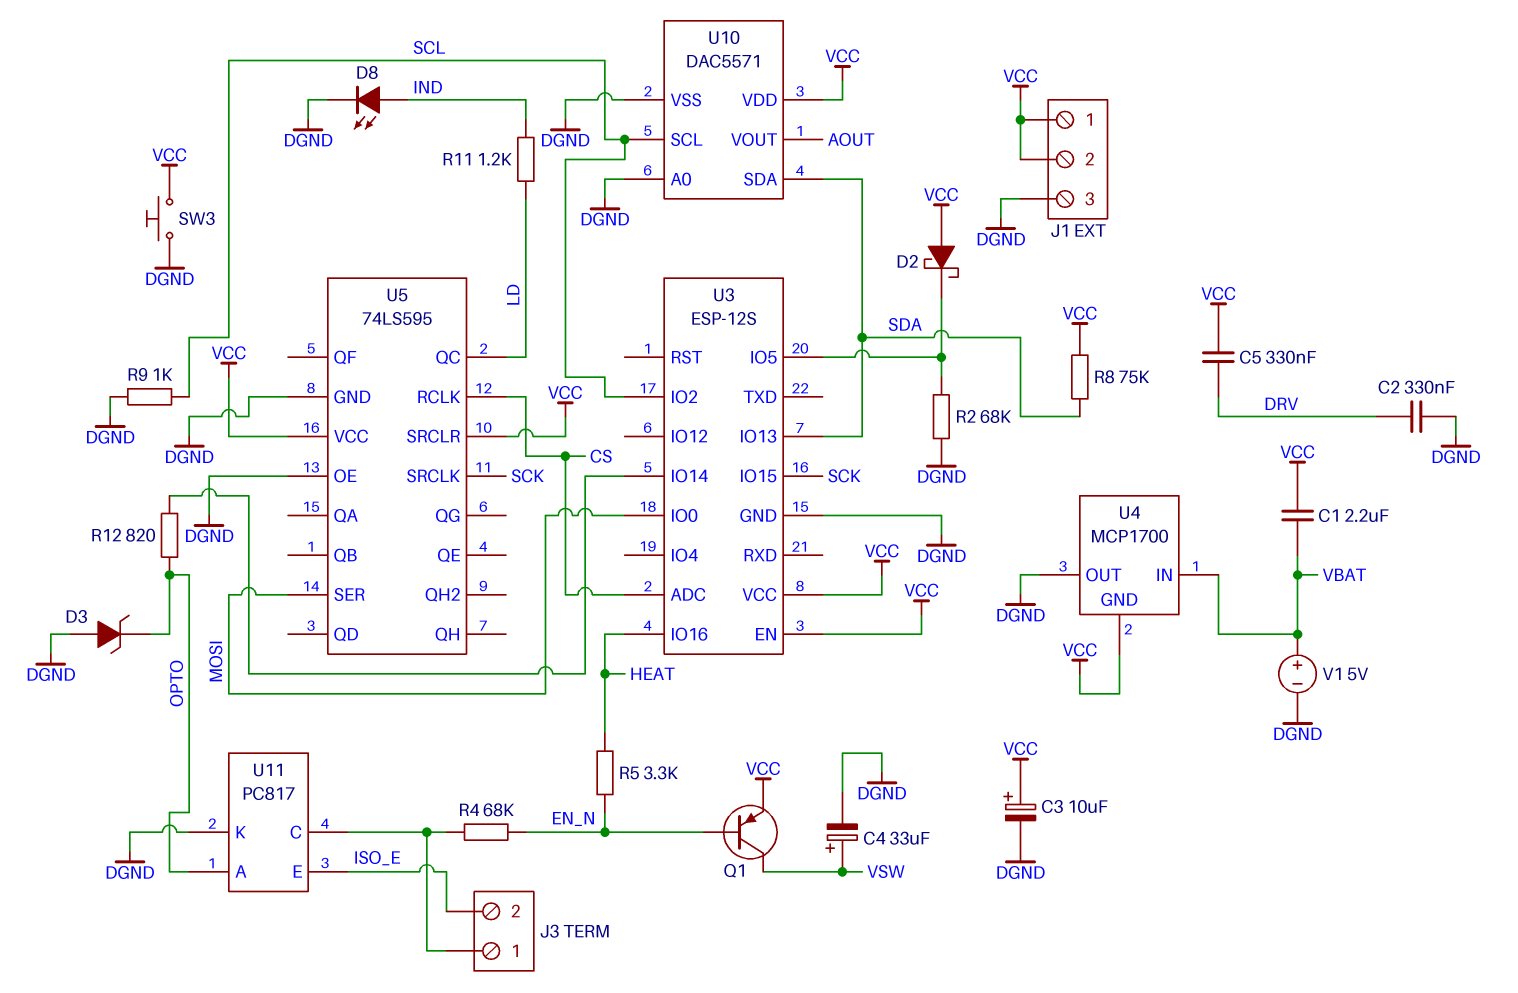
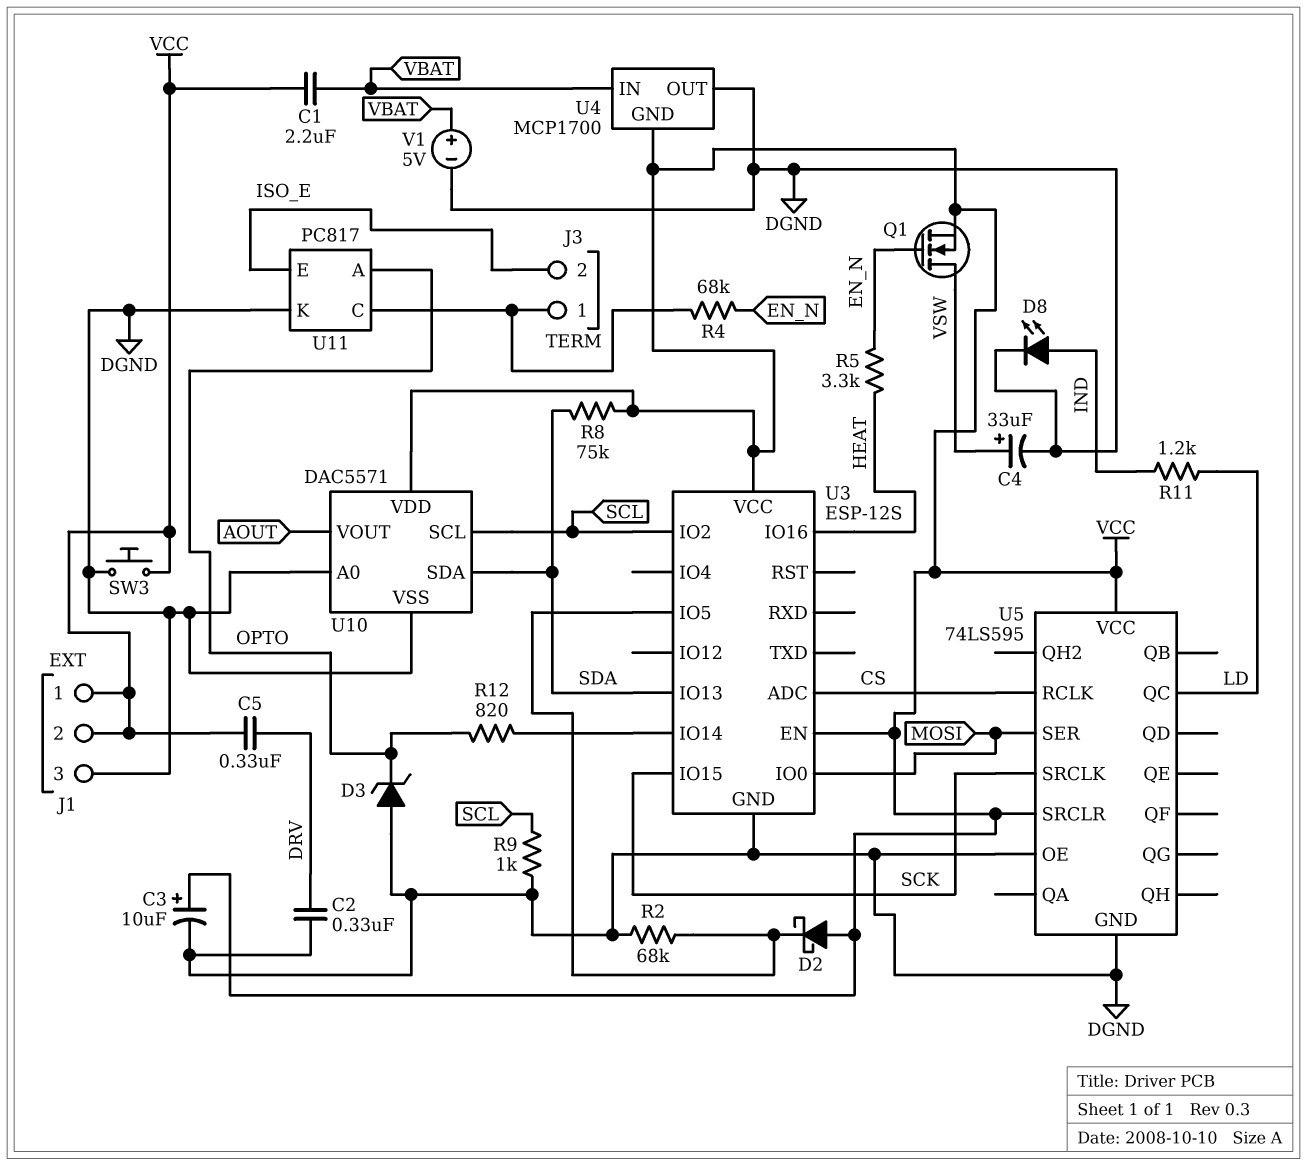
Q1: PNP (B EN_N, C VSW, E VCC) -> NMOS (G EN_N, D VSW, S VCC)

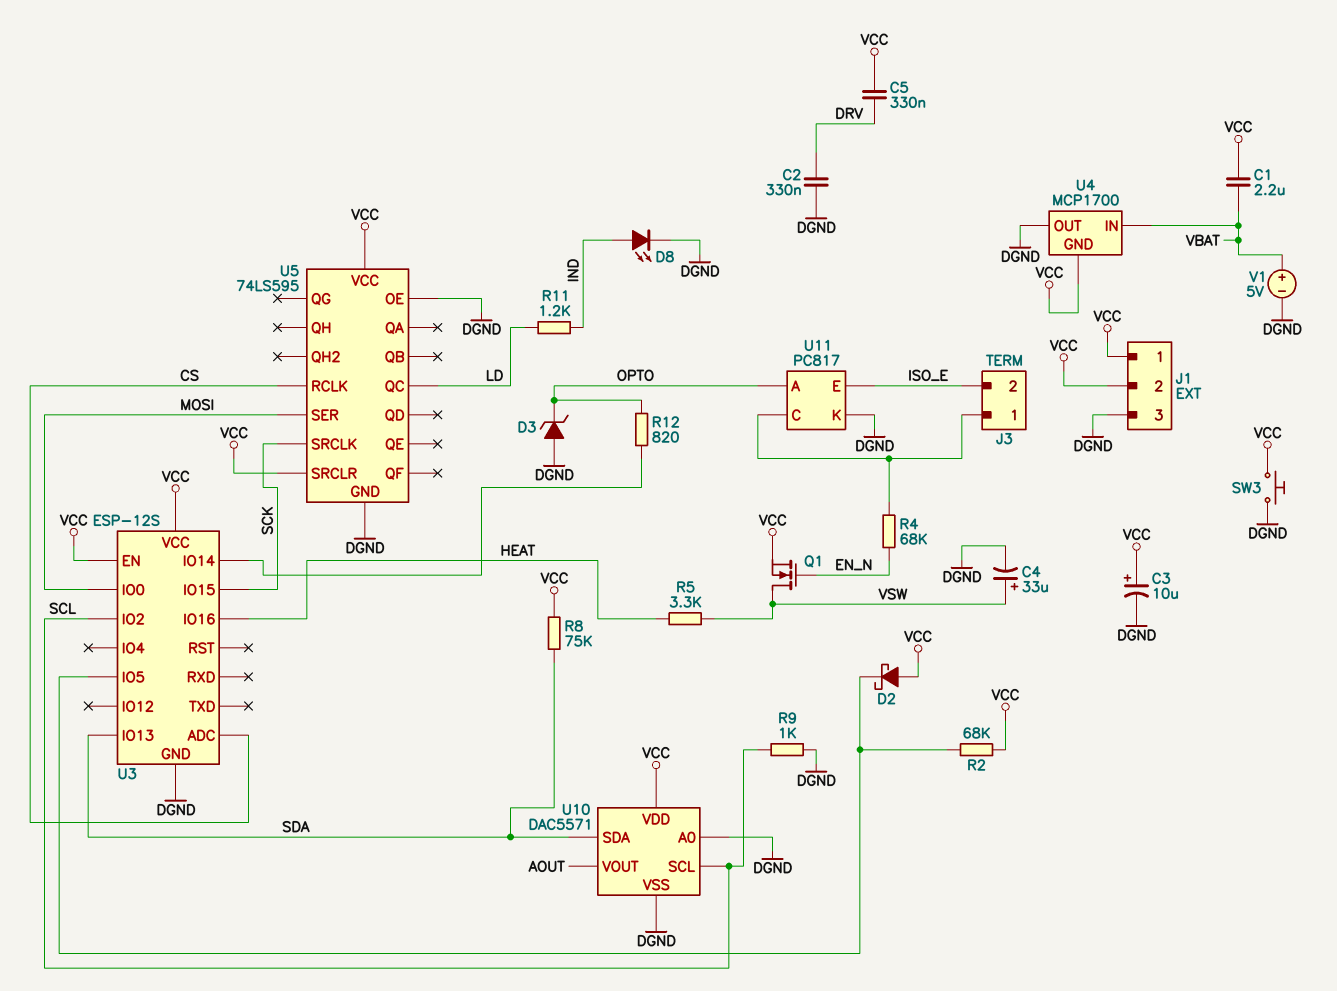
R2: 68k (DGND, U3/IO5) -> 68k (U3/IO5, VCC)
R5: 3.3k (EN_N, HEAT) -> 3.3k (HEAT, VSW)

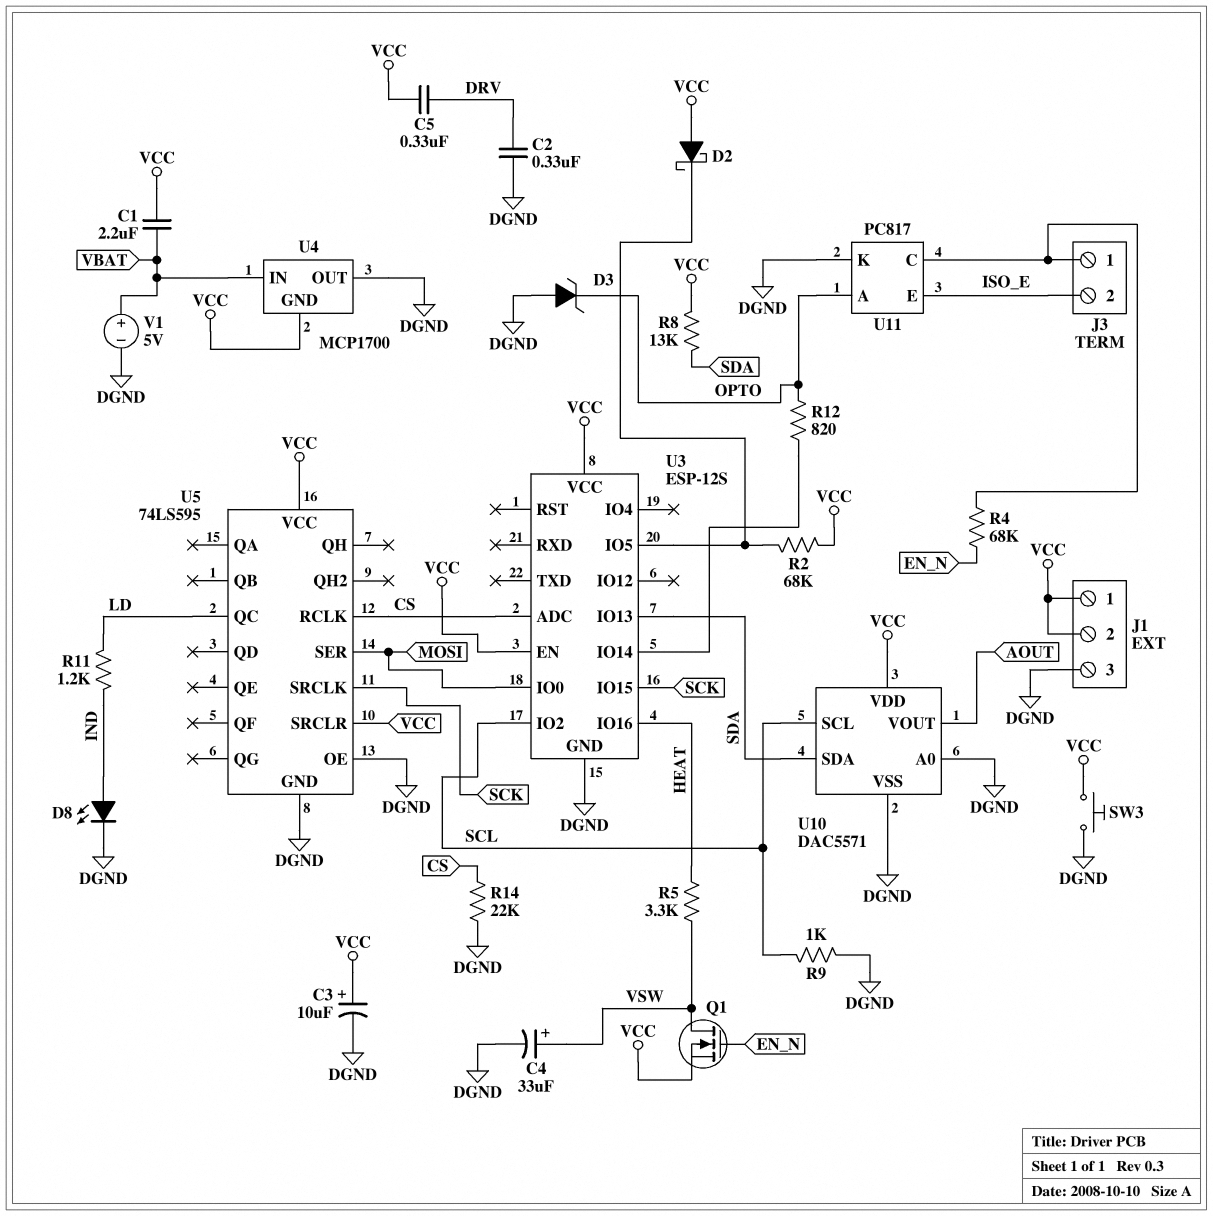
R8: 75k (SDA, VCC) -> 13k (SDA, VCC)
R14: none -> 22k (CS, DGND)

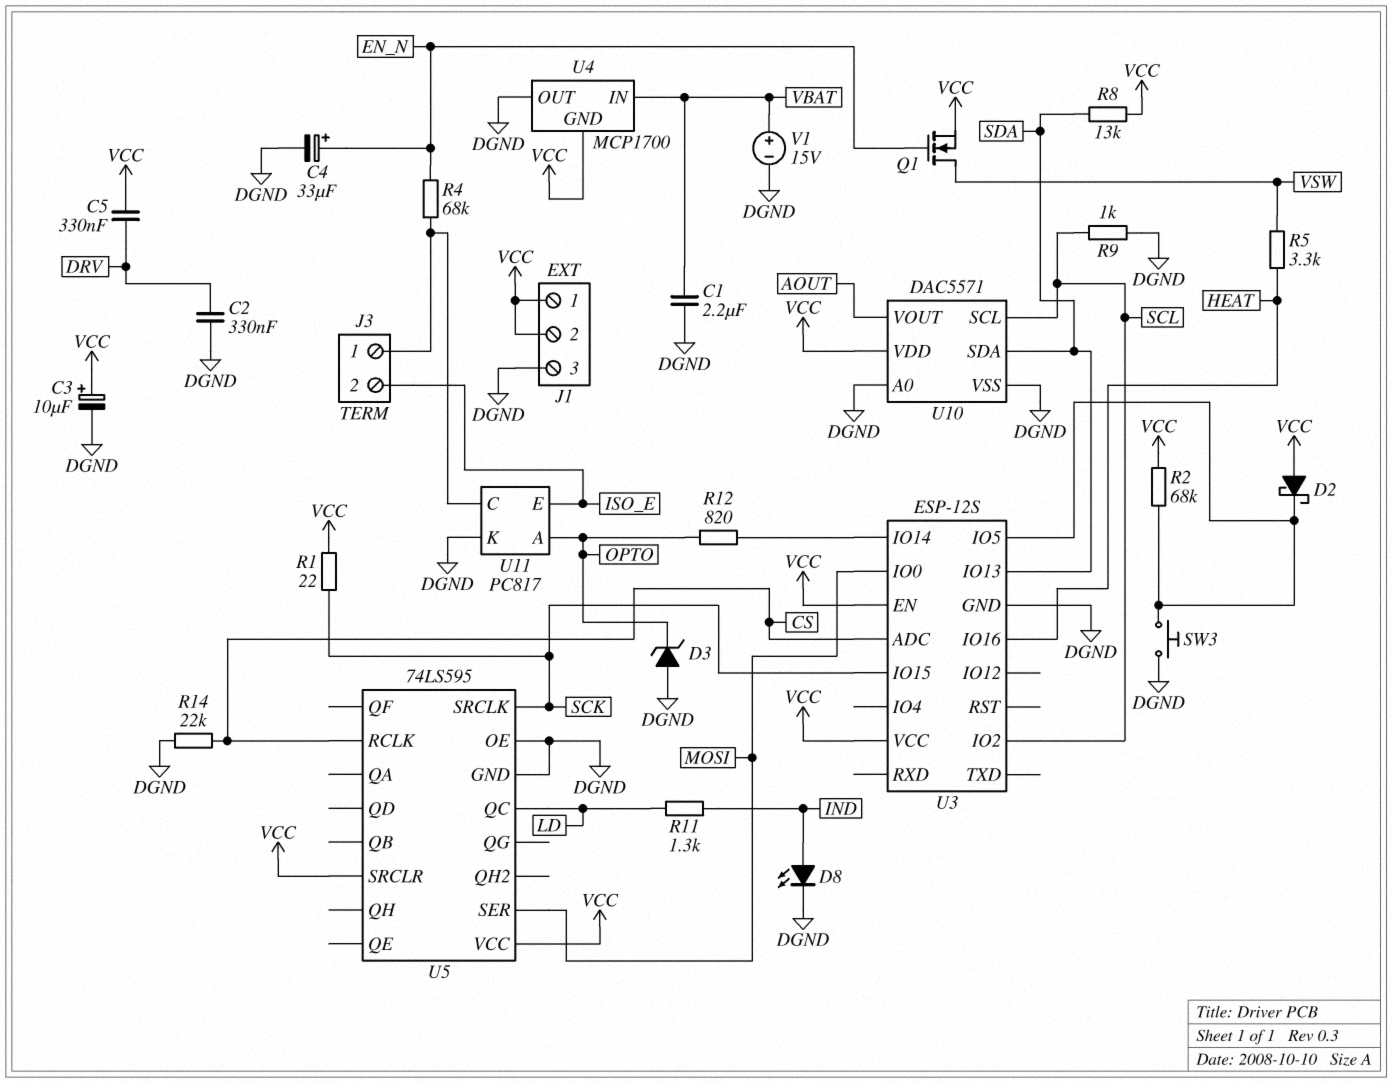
C1: 2.2uF (VBAT, VCC) -> 2.2uF (DGND, VBAT)
C4: 33uF (plus VSW, minus DGND) -> 33uF (plus EN_N, minus DGND)
R1: none -> 22 (SCK, VCC)
R11: 1.2k (IND, LD) -> 1.3k (IND, LD)
SW3: button (DGND, VCC) -> button (DGND, U3/IO5)
V1: 5V (plus VBAT, minus DGND) -> 15V (plus VBAT, minus DGND)

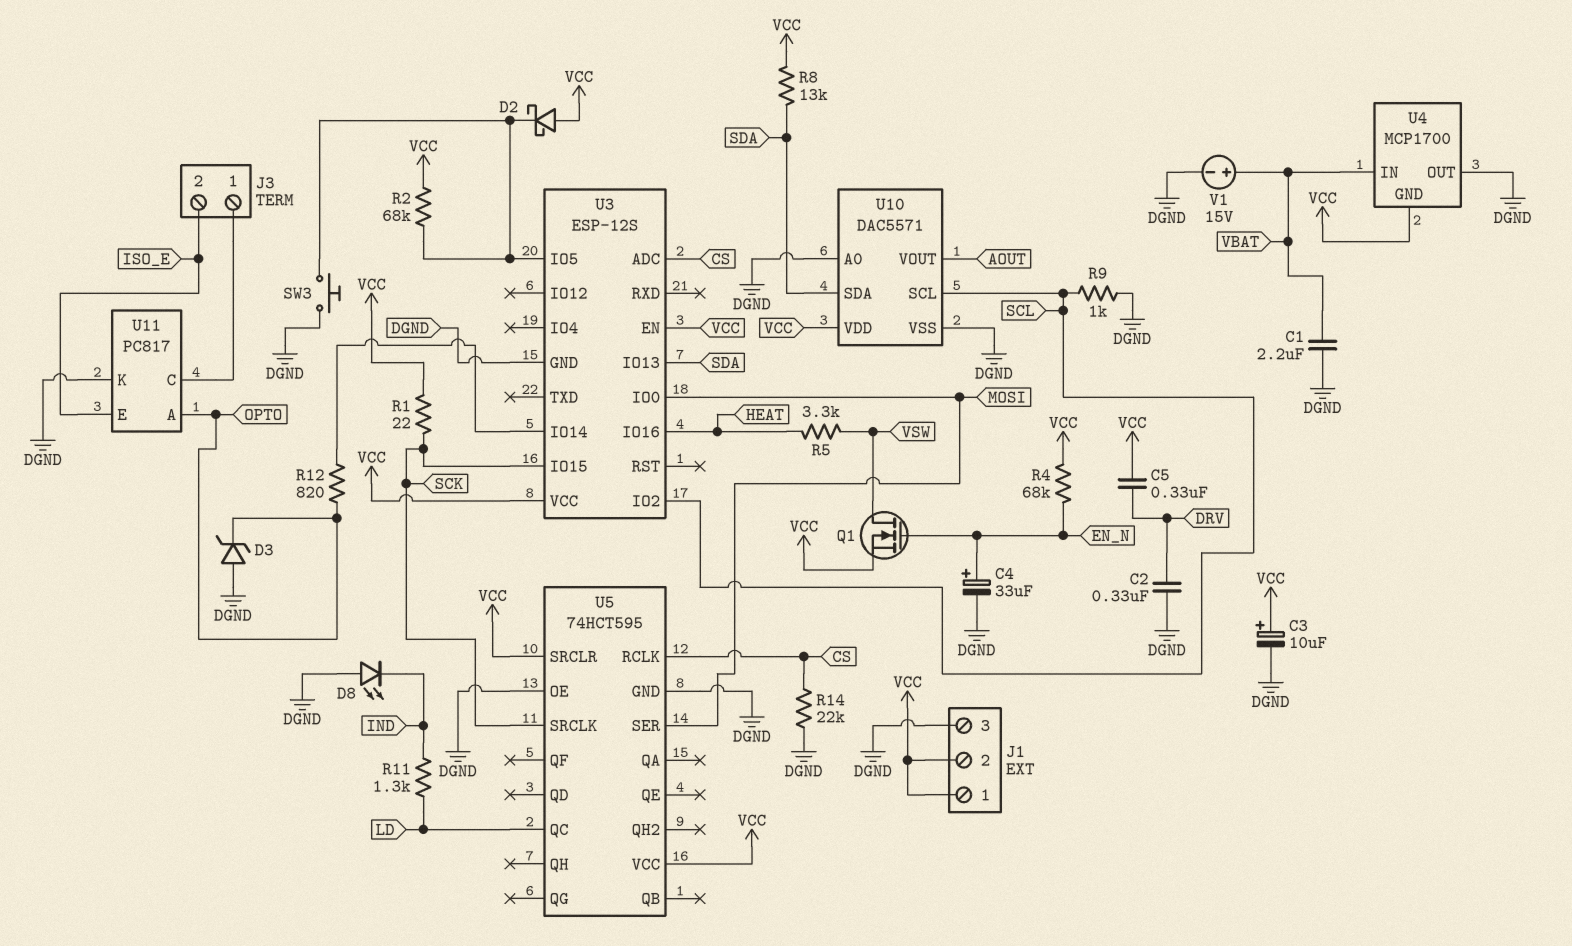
D8: LED (A IND, K DGND) -> LED (A DGND, K IND)
R4: 68k (EN_N, J3/1) -> 68k (EN_N, VCC)
U5: 74LS595 -> 74HCT595

